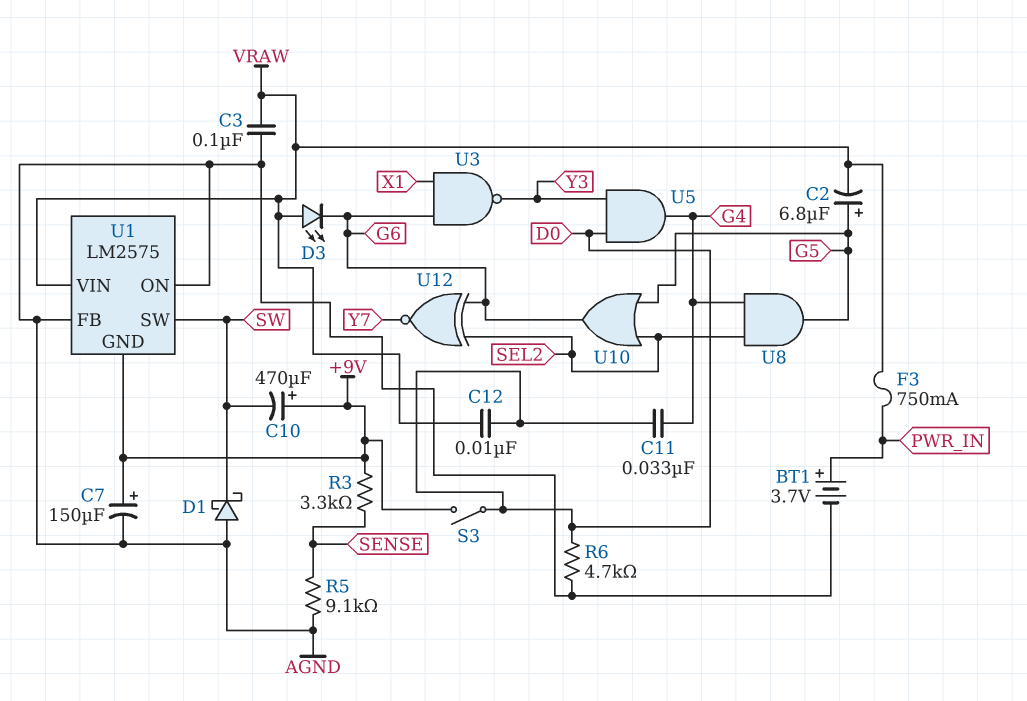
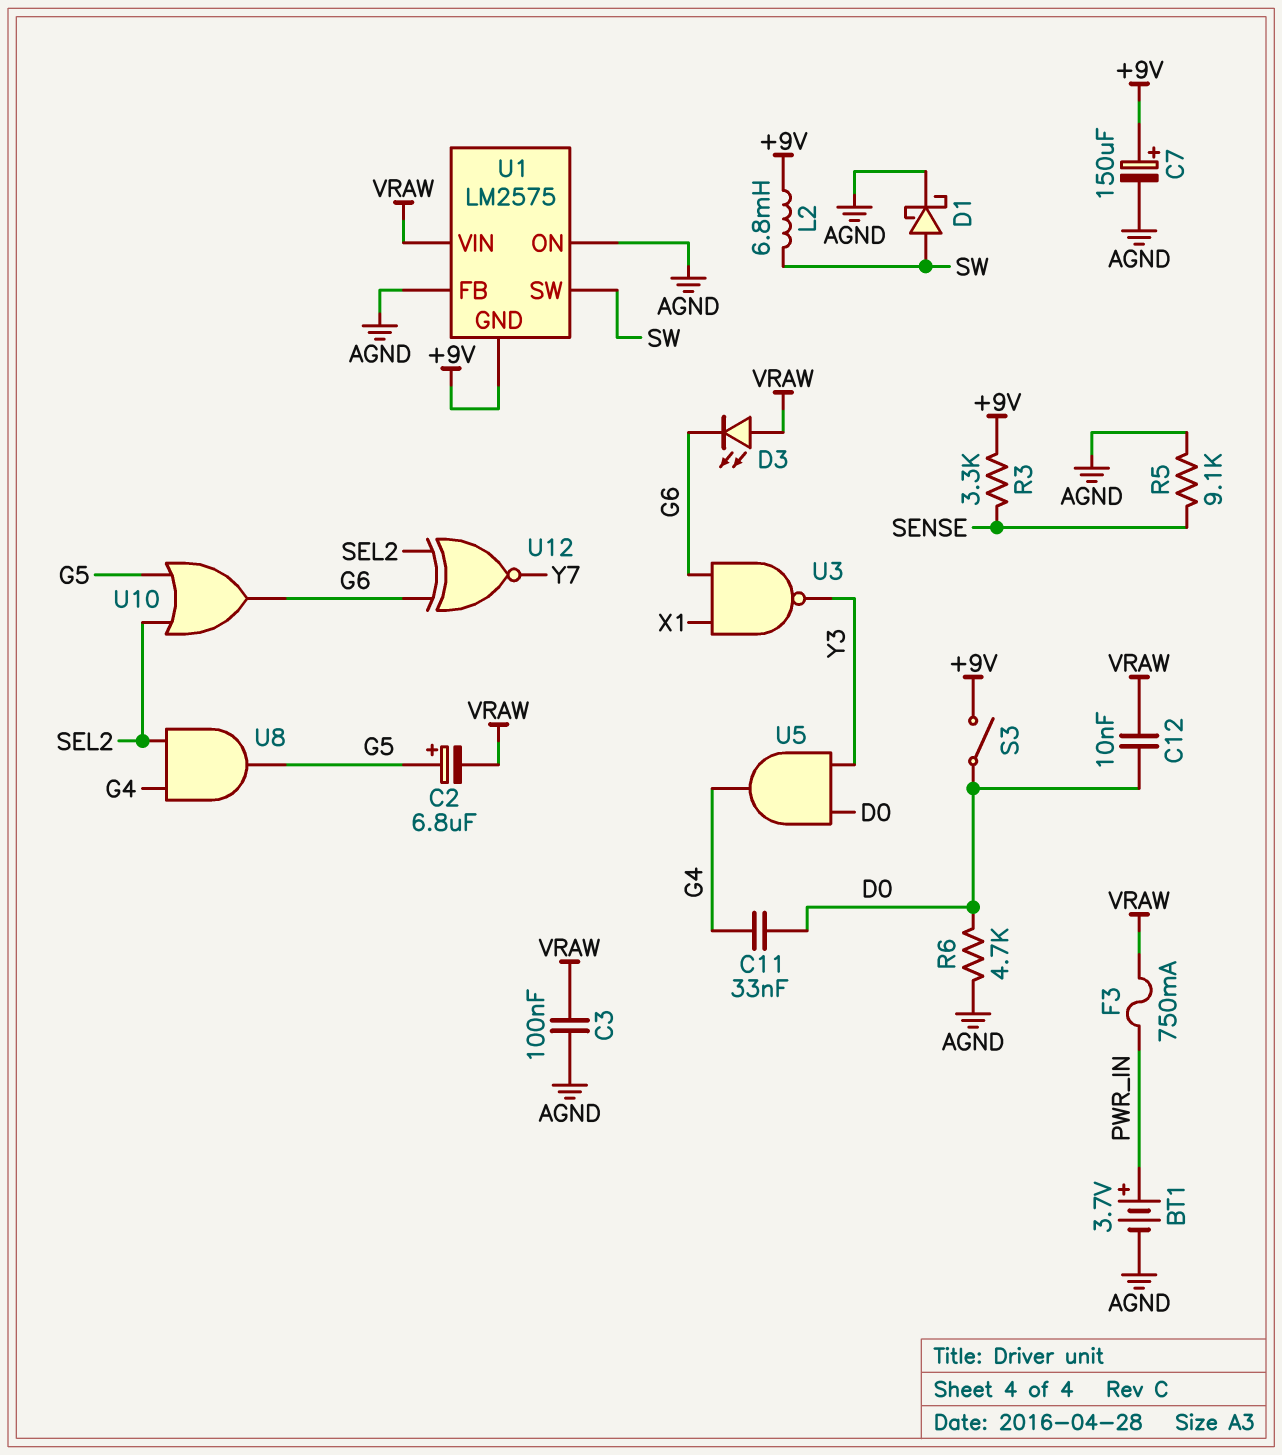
C10: 470uF (plus +9V, minus SW) -> none
D1: schottky (A AGND, K SW) -> schottky (A SW, K AGND)
L2: none -> 6.8mH (+9V, SW)

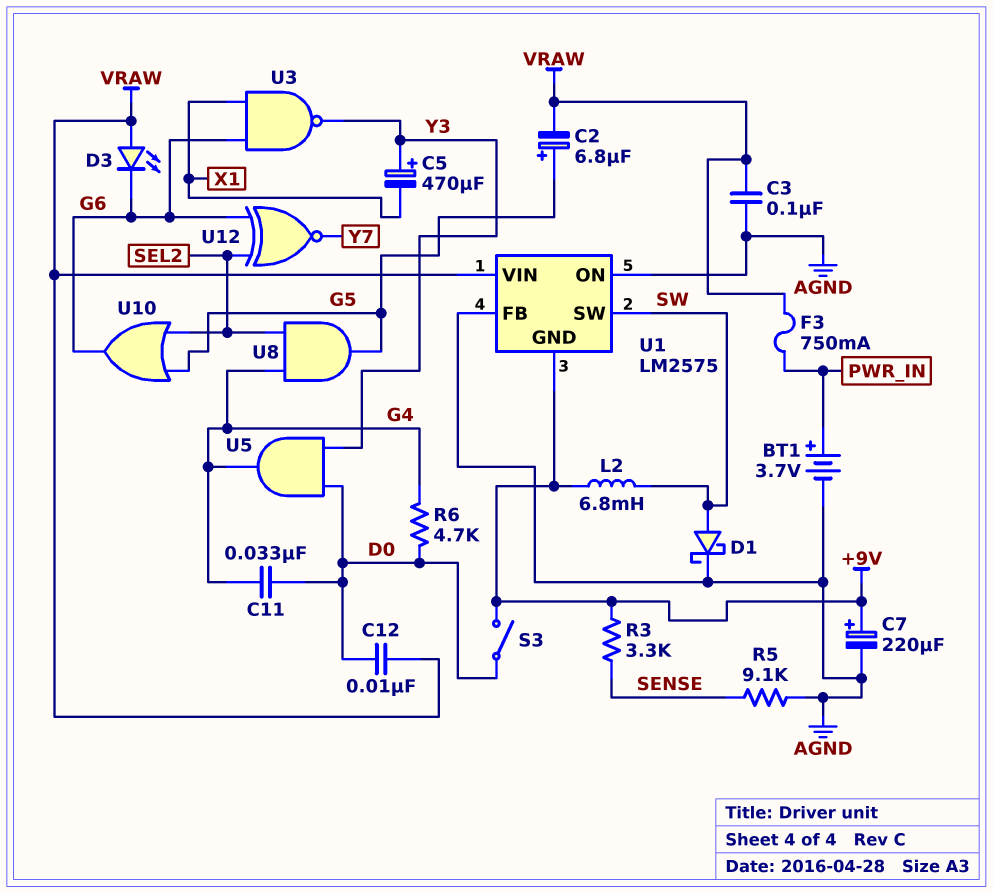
C5: none -> 470uF (plus Y3, minus X1)
C7: 150uF (plus +9V, minus AGND) -> 220uF (plus +9V, minus AGND)
R6: 4.7k (AGND, D0) -> 4.7k (D0, G4)

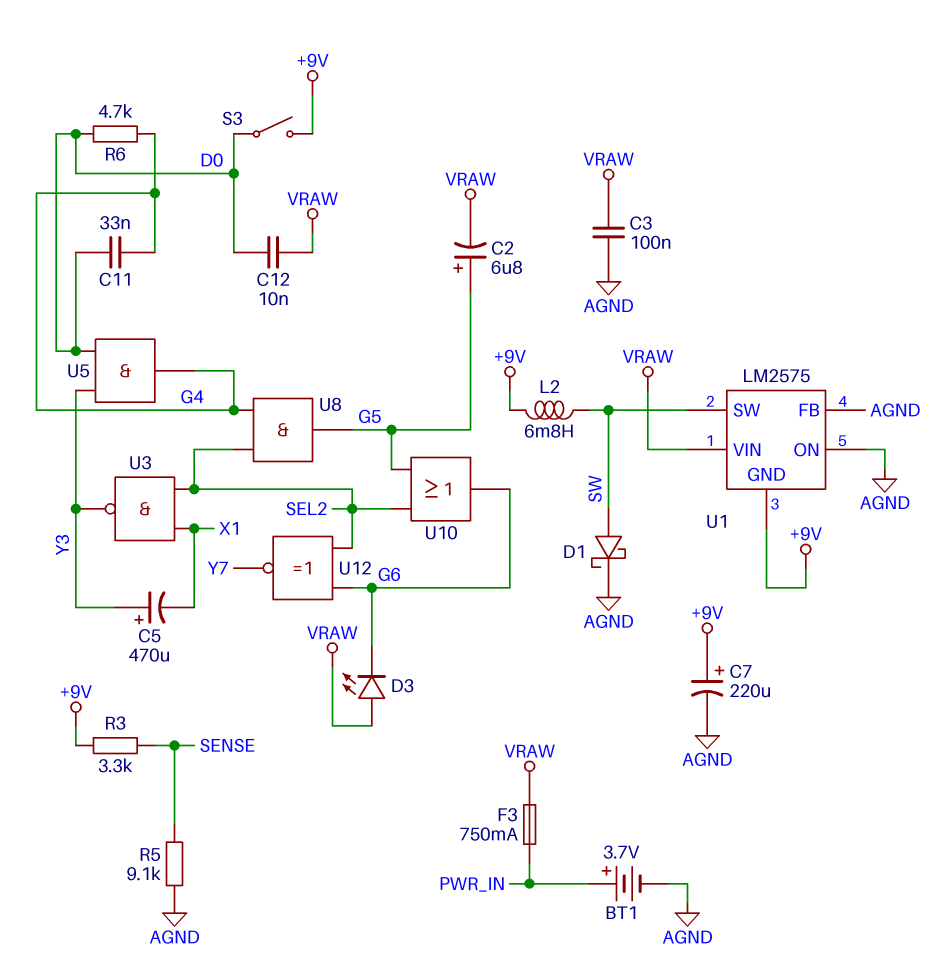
U3: NAND (in G6, in X1, out Y3) -> NAND (in SEL2, in X1, out Y3)

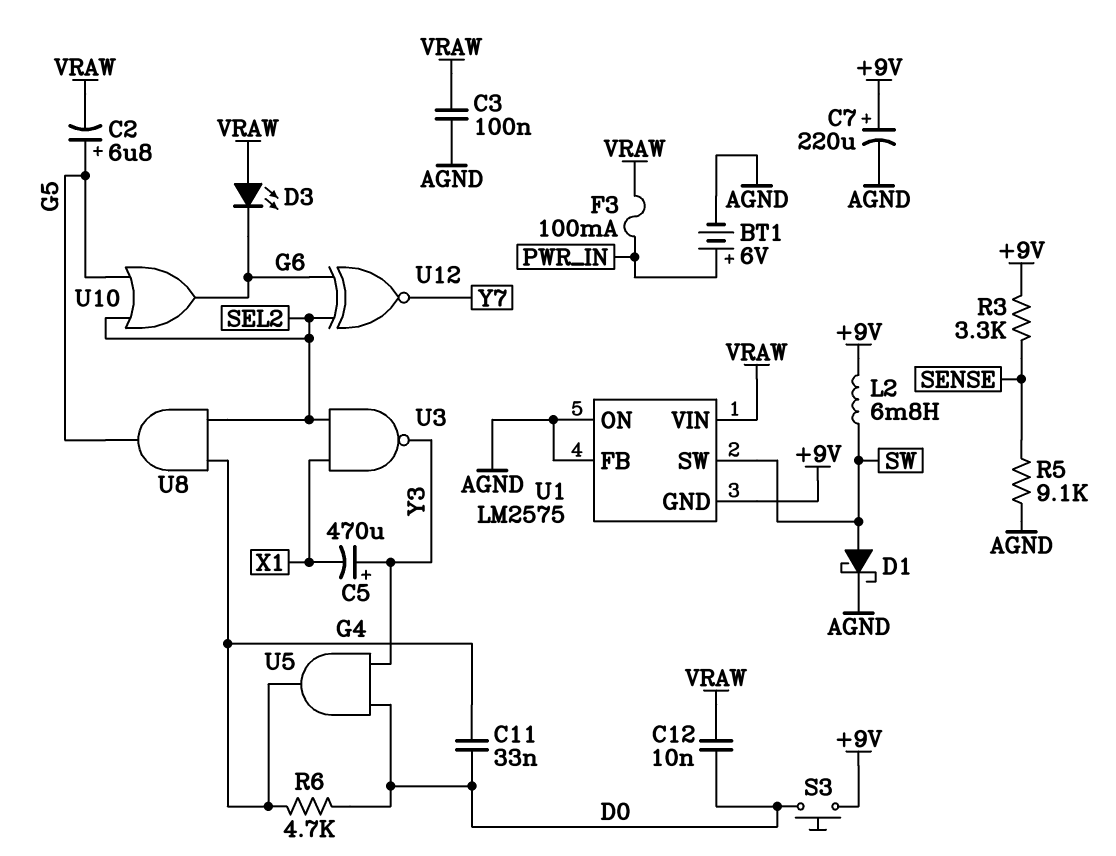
BT1: 3.7V (plus PWR_IN, minus AGND) -> 6V (plus PWR_IN, minus AGND)
F3: 750mA (PWR_IN, VRAW) -> 100mA (PWR_IN, VRAW)
S3: switch (+9V, D0) -> button (+9V, D0)

